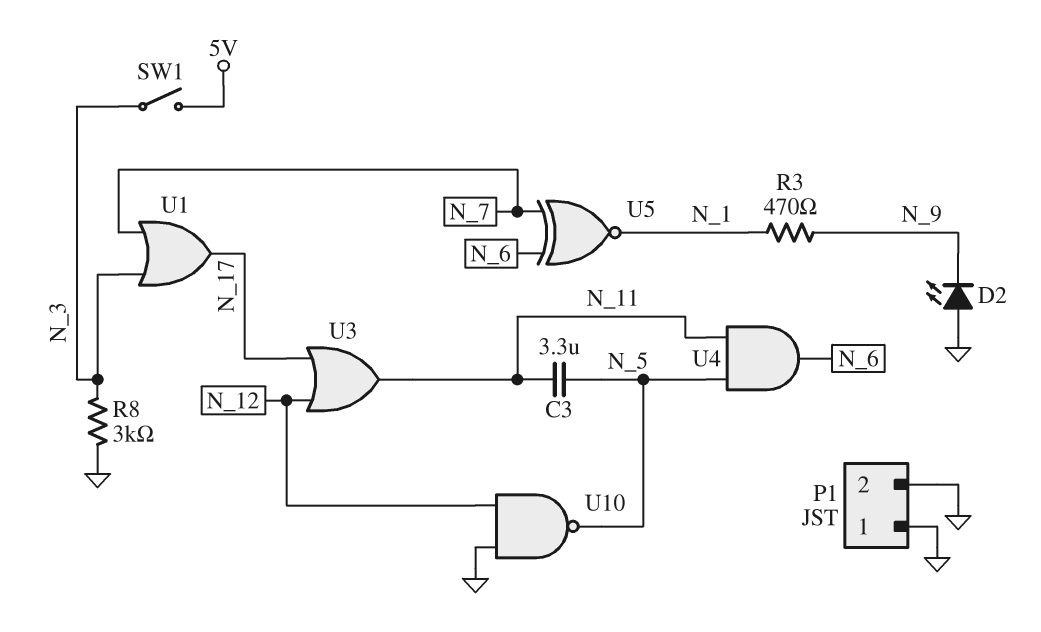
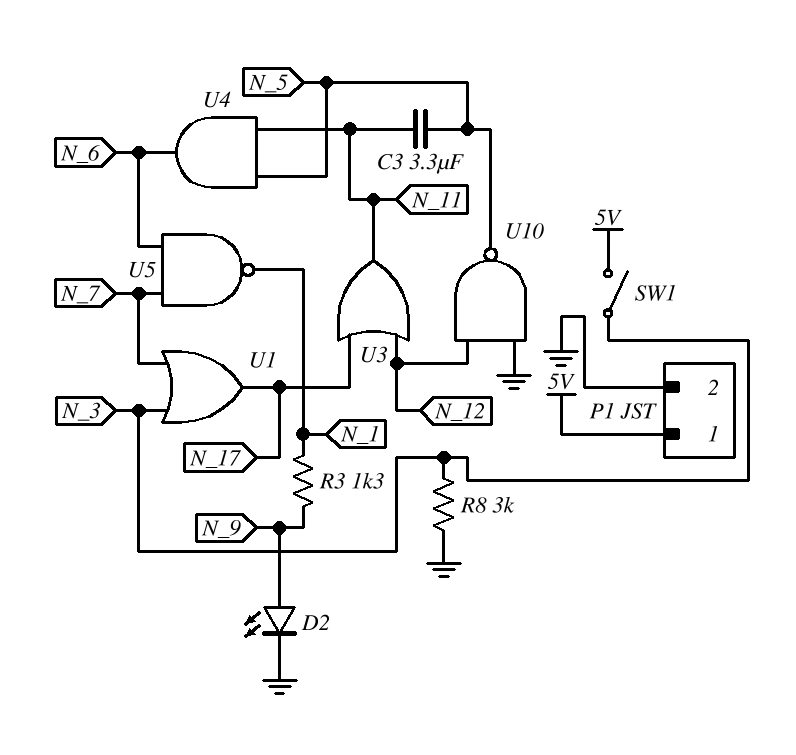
D2: LED (A GND, K N_9) -> LED (A N_9, K GND)
P1 pin 1: GND -> 5V
R3: 470 (N_1, N_9) -> 1.3k (N_1, N_9)
U5: XNOR (in N_6, in N_7, out N_1) -> NAND (in N_6, in N_7, out N_1)

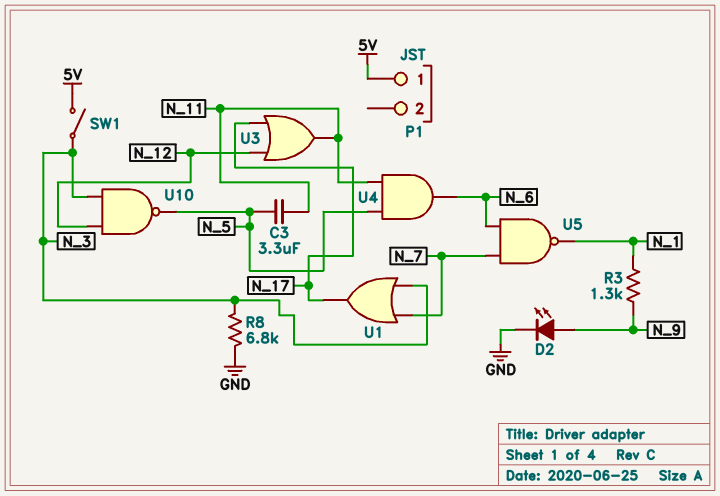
P1 pin 2: GND -> none
R8: 3k (GND, N_3) -> 6.8k (GND, N_3)
U10: NAND (in GND, in N_12, out N_5) -> NAND (in N_3, in N_12, out N_5)

